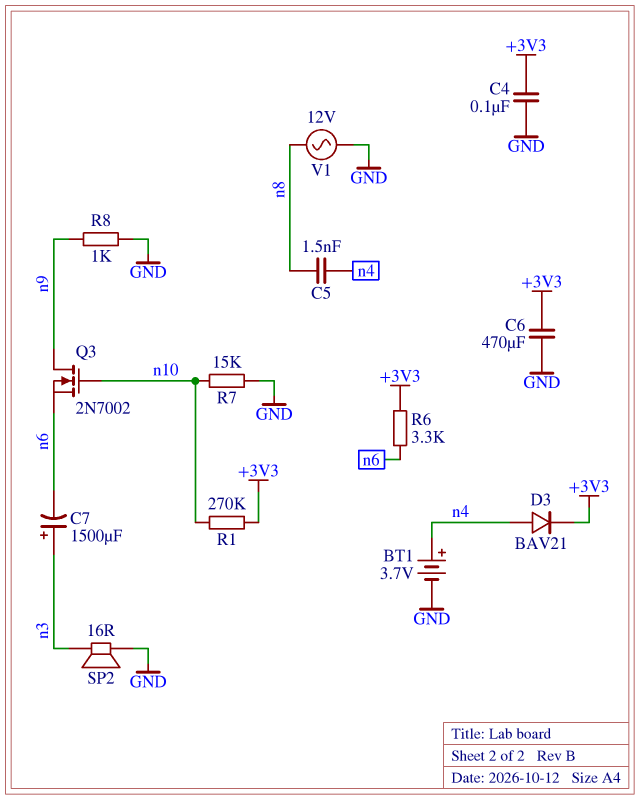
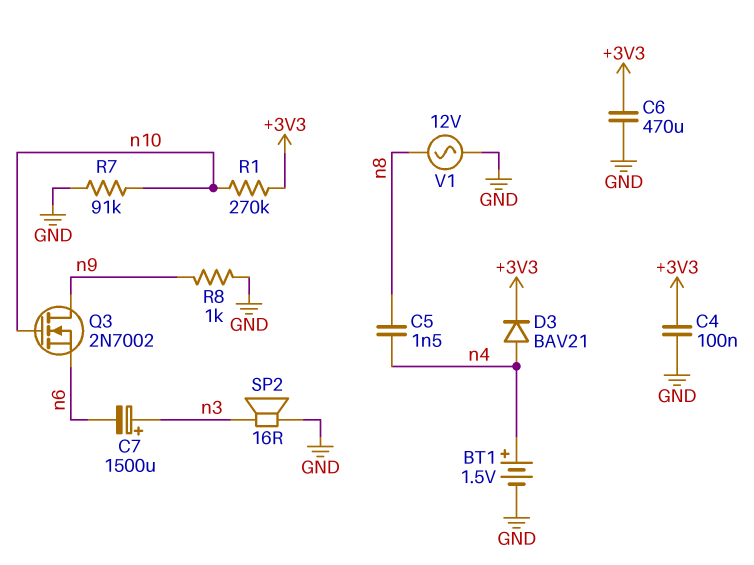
BT1: 3.7V (plus n4, minus GND) -> 1.5V (plus n4, minus GND)
R6: 3.3k (+3V3, n6) -> none
R7: 15k (GND, n10) -> 91k (GND, n10)

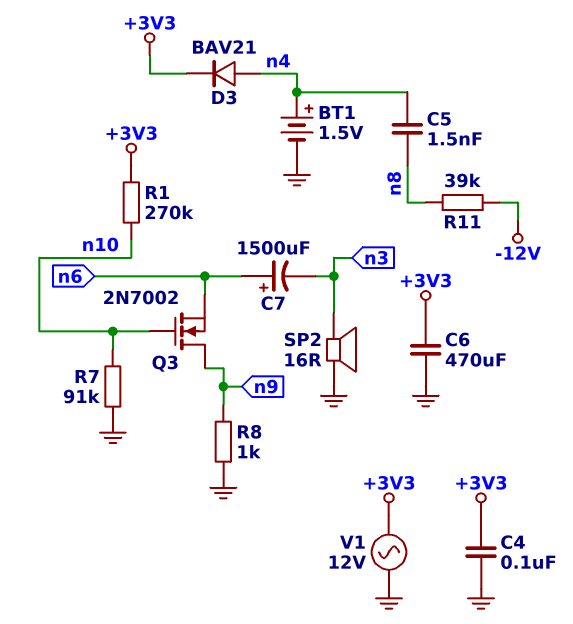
C7: 1500uF (plus n3, minus n6) -> 1500uF (plus n6, minus n3)
R11: none -> 39k (-12V, n8)
V1: AC 12V (GND, n8) -> AC 12V (+3V3, GND)

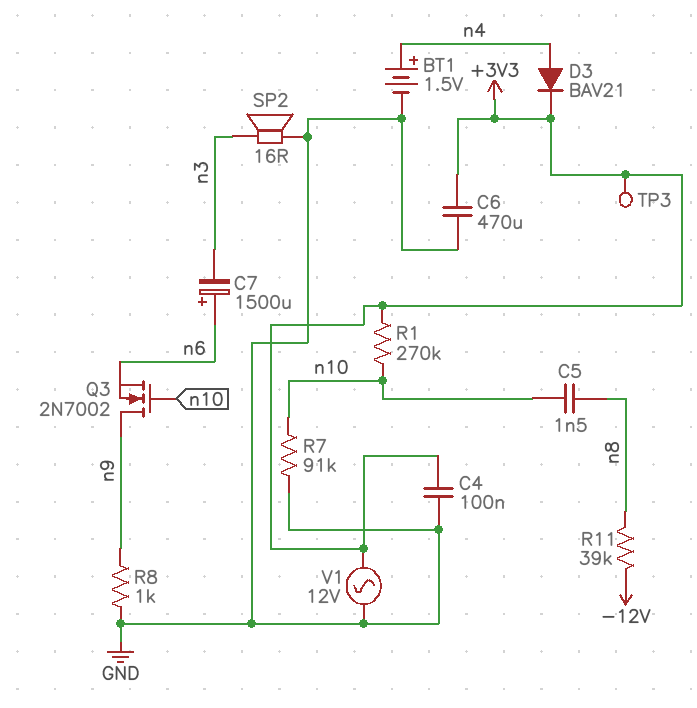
C5: 1.5nF (n4, n8) -> 1.5nF (n8, n10)
TP3: none -> test point (+3V3)

